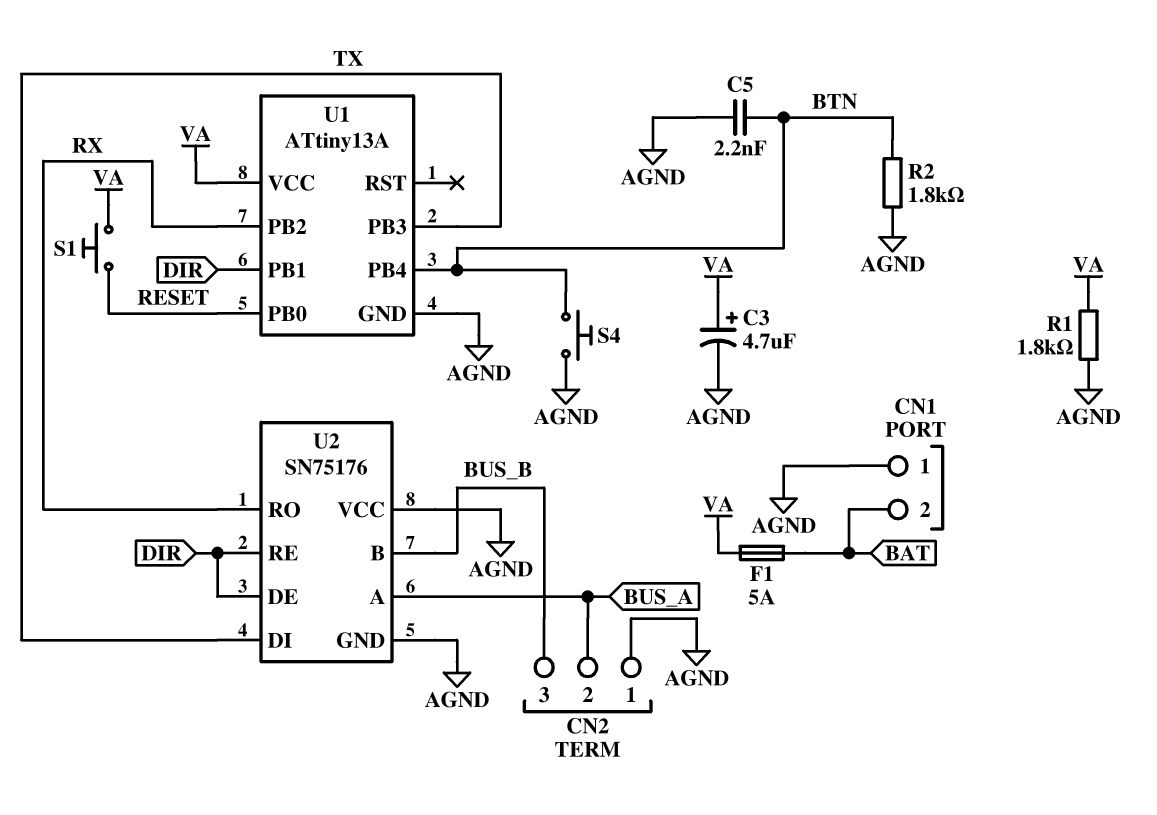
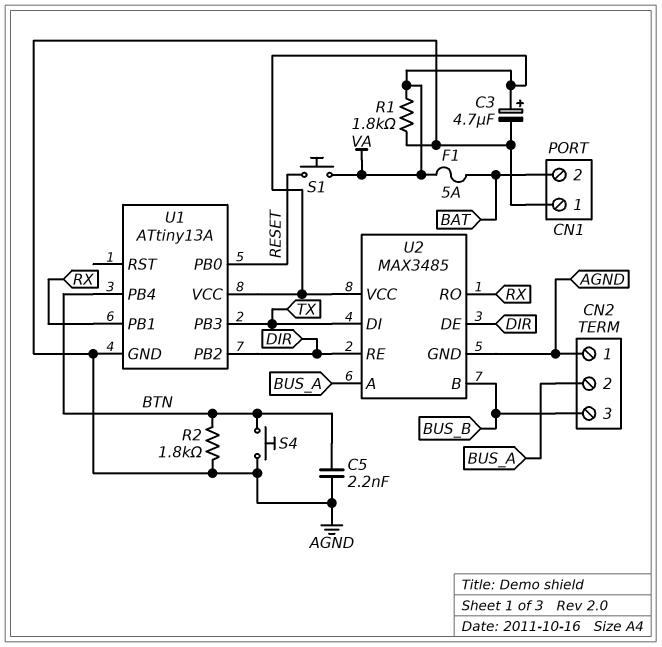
U1 pin PB1: DIR -> RX
U1 pin PB2: RX -> DIR
U2: SN75176 -> MAX3485
U2 pin VCC: AGND -> VA

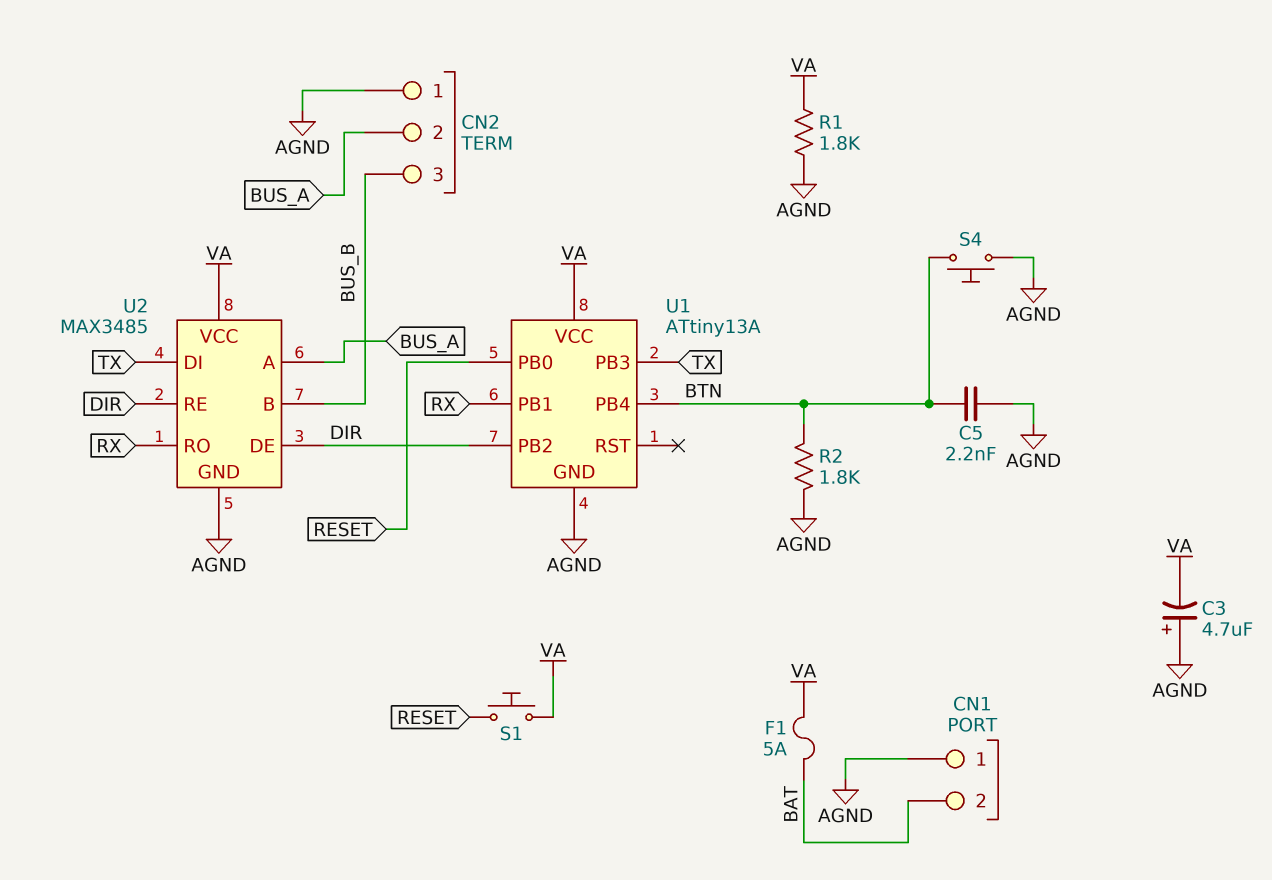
C3: 4.7uF (plus VA, minus AGND) -> 4.7uF (plus AGND, minus VA)

